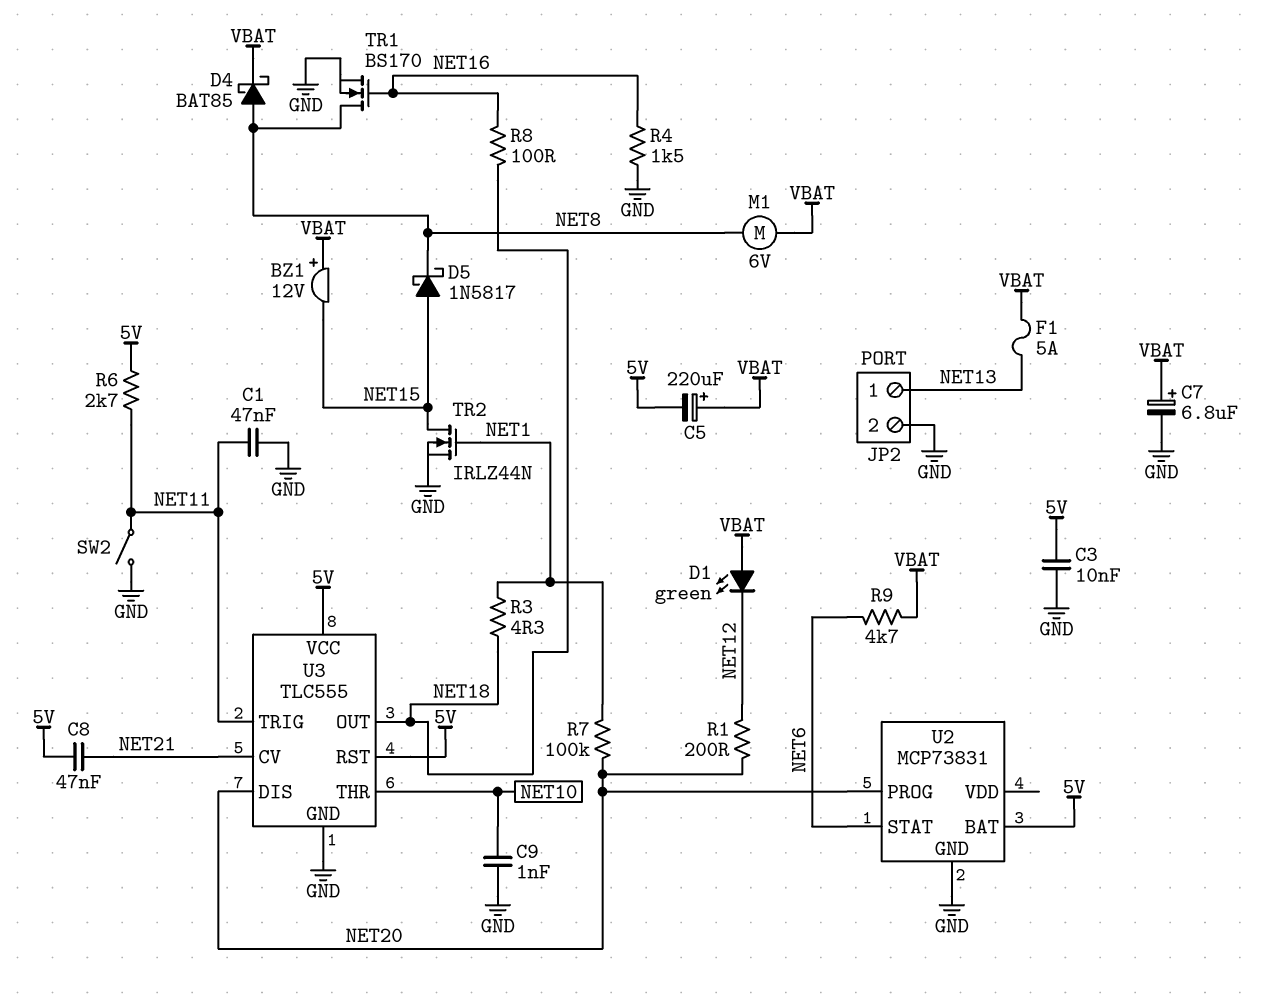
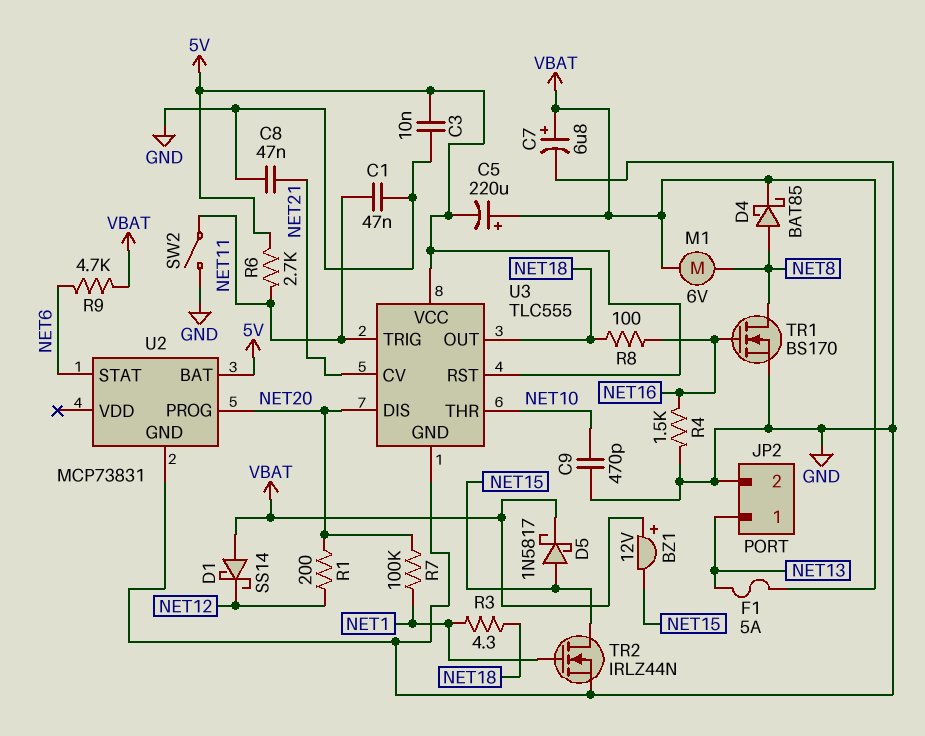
C8: 47nF (5V, NET21) -> 47nF (GND, NET21)
C9: 1nF (GND, NET10) -> 470pF (GND, NET10)
D1: LED green (A VBAT, K NET12) -> schottky SS14 (A VBAT, K NET12)
D5: schottky 1N5817 (A NET15, K NET8) -> schottky 1N5817 (A NET15, K VBAT)

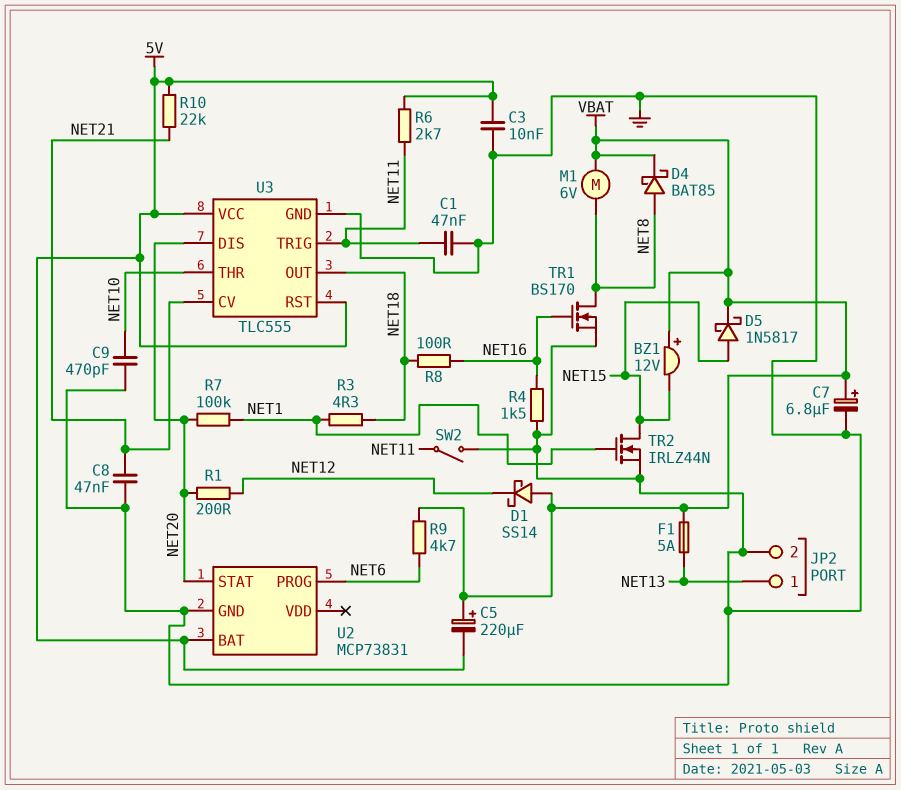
R10: none -> 22k (5V, NET21)
U2 pin PROG: NET20 -> NET6
U2 pin STAT: NET6 -> NET20

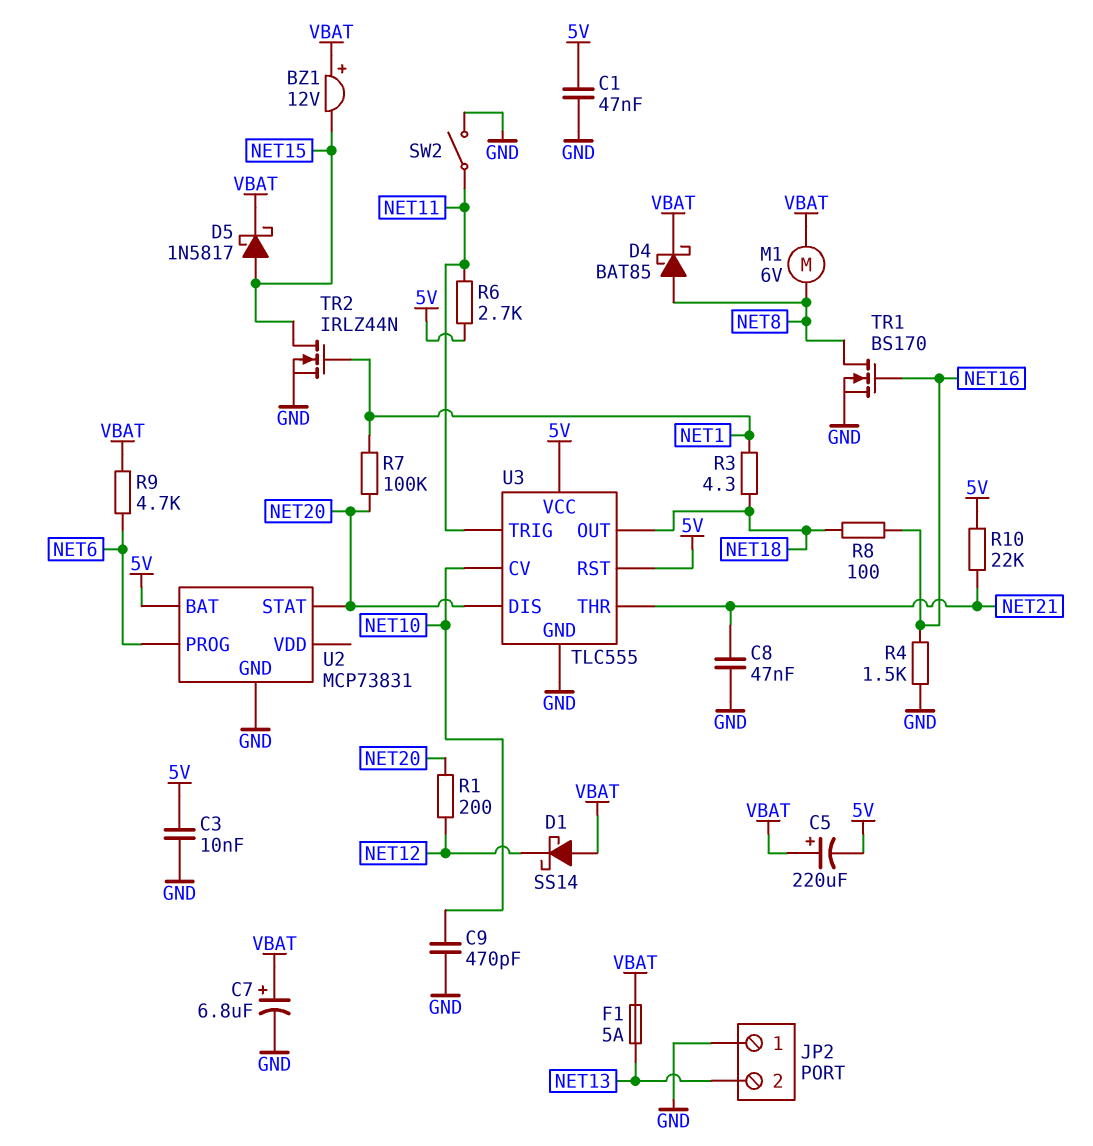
C1: 47nF (GND, NET11) -> 47nF (5V, GND)
JP2 pin 1: NET13 -> GND
JP2 pin 2: GND -> NET13
U3 pin CV: NET21 -> NET10
U3 pin THR: NET10 -> NET21

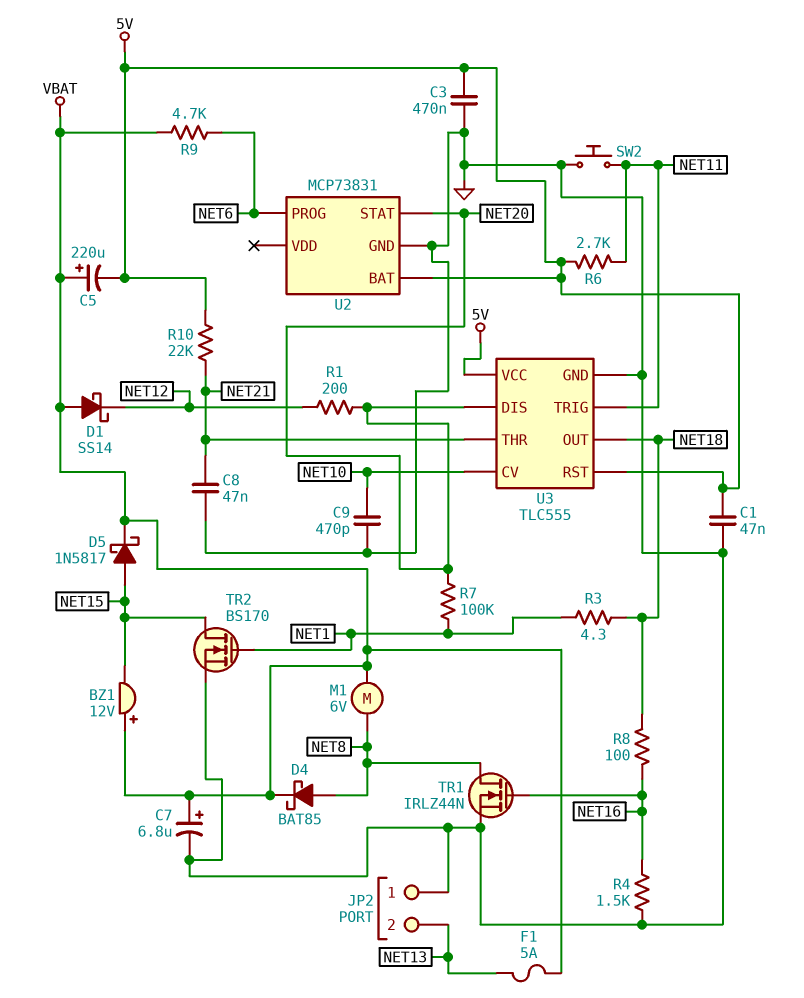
C3: 10nF (5V, GND) -> 470nF (5V, GND)
SW2: switch (GND, NET11) -> button (GND, NET11)
TR1: NMOS BS170 (G NET16, D NET8, S GND) -> NMOS IRLZ44N (G NET16, D NET8, S GND)
TR2: NMOS IRLZ44N (G NET1, D NET15, S GND) -> NMOS BS170 (G NET1, D NET15, S GND)

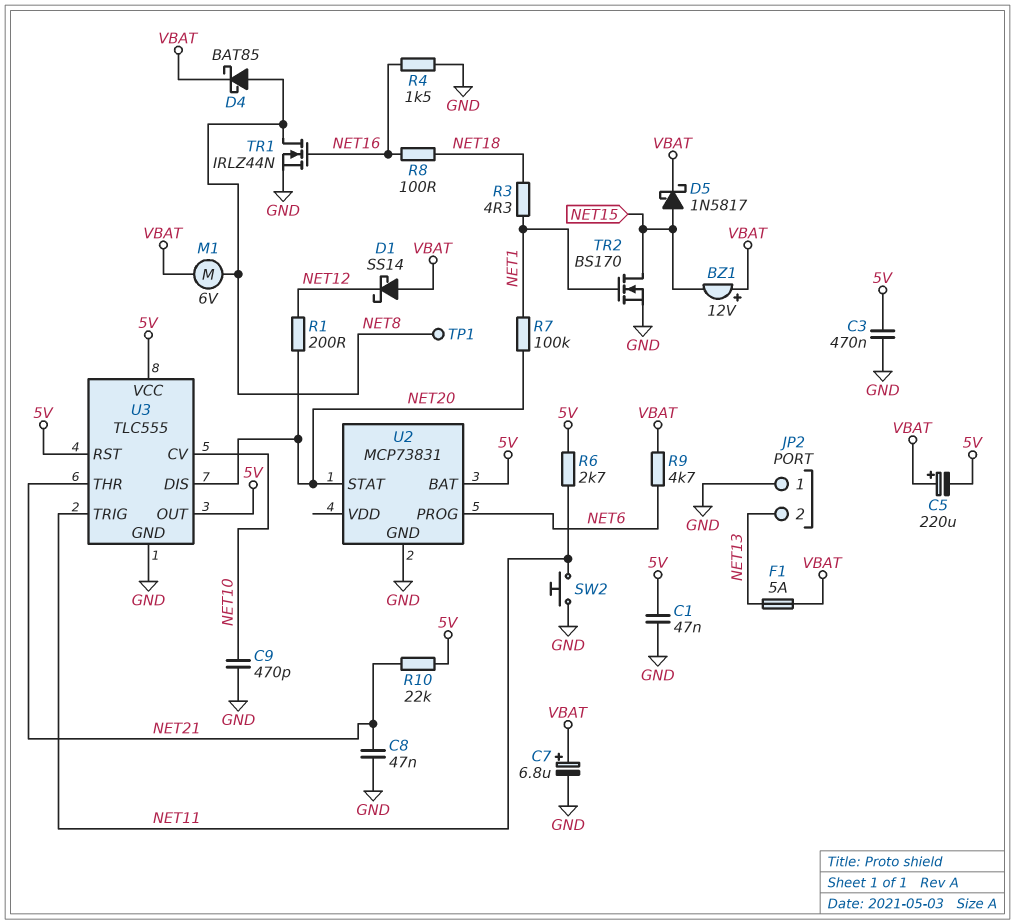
TP1: none -> test point (NET8)
U3 pin OUT: NET18 -> 5V

